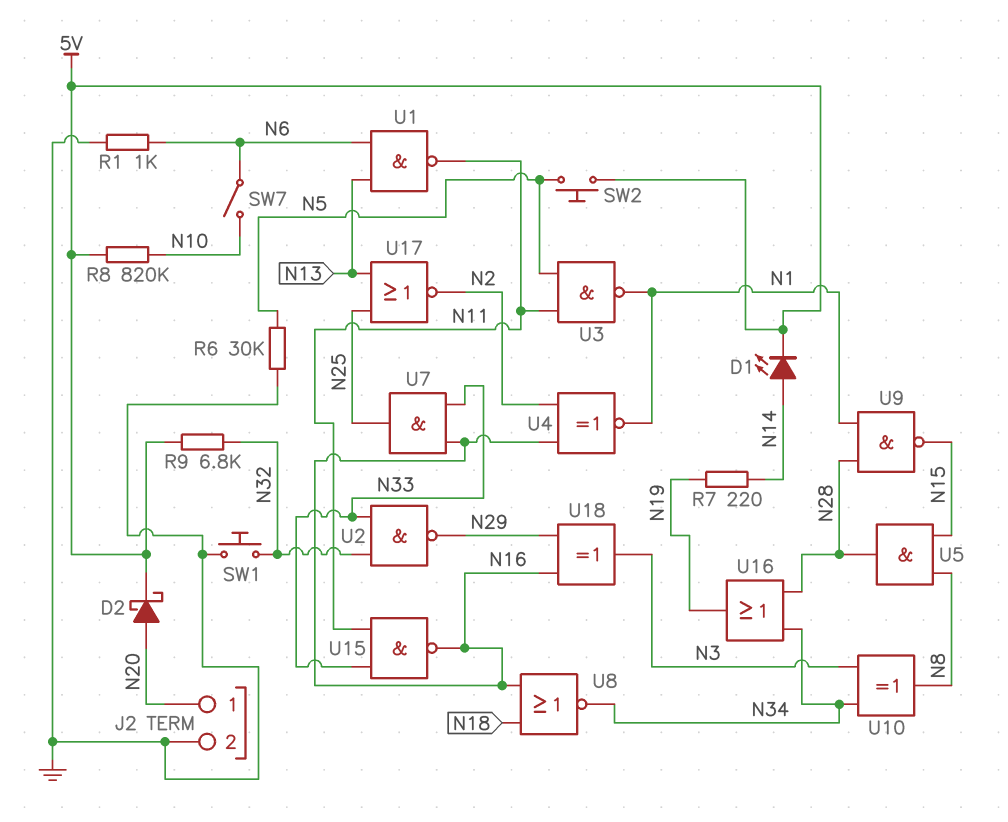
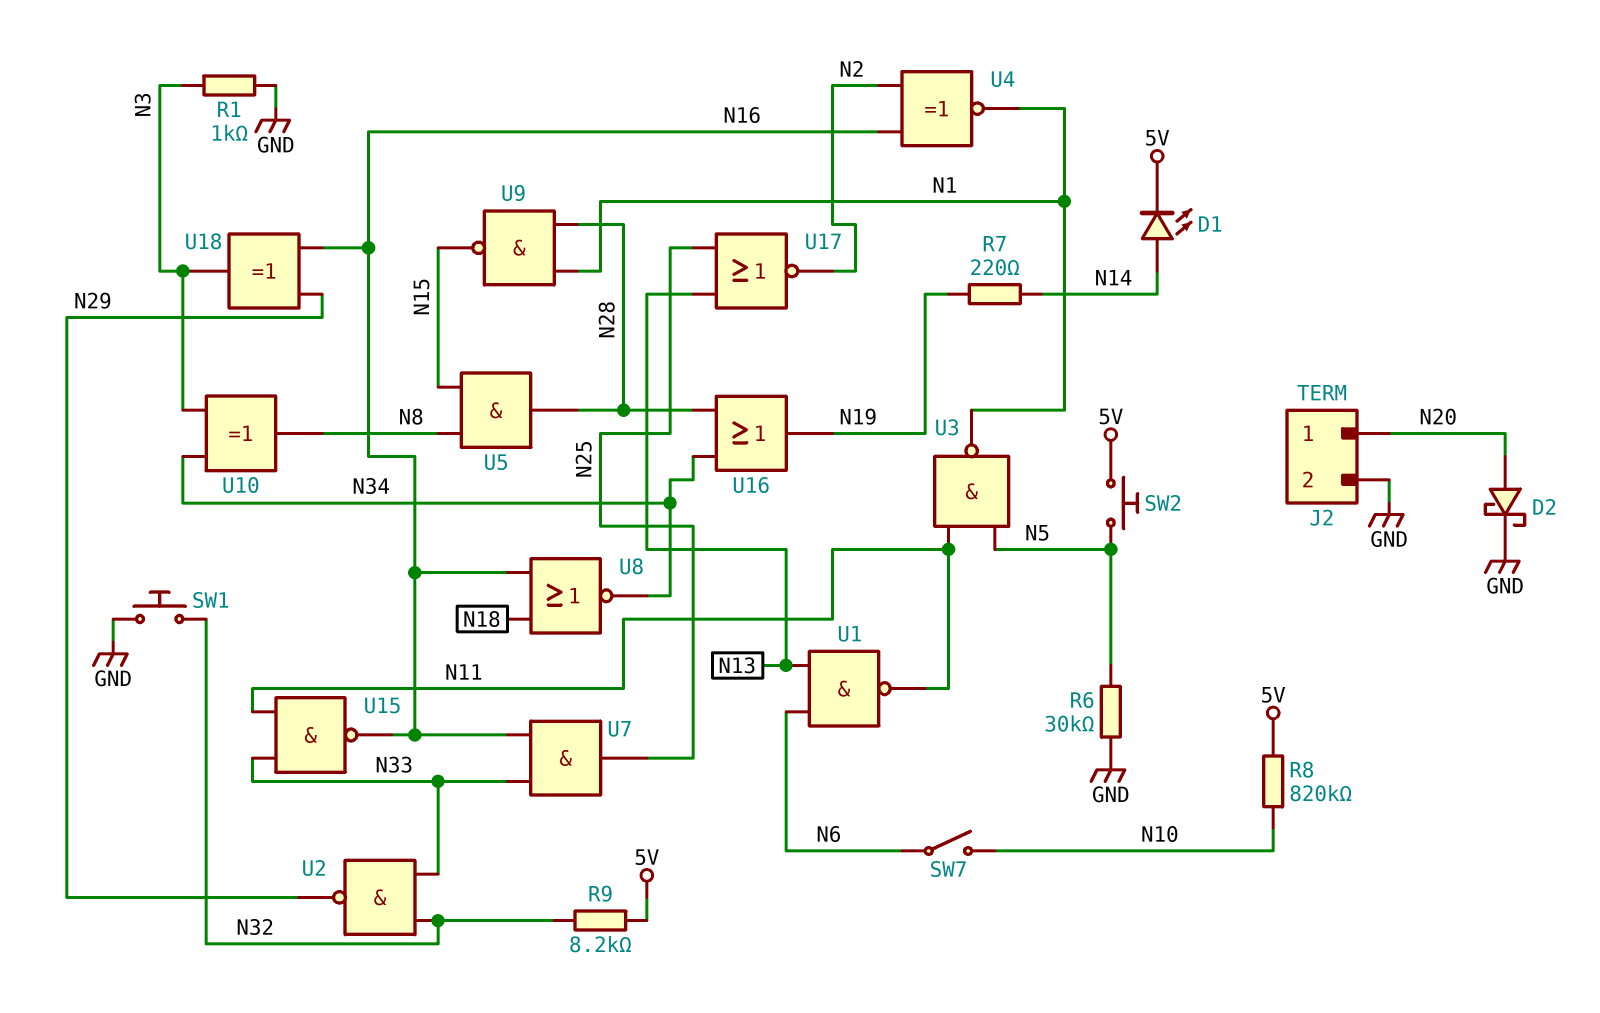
D2: schottky (A N20, K 5V) -> schottky (A N20, K GND)
R1: 1k (GND, N6) -> 1k (GND, N3)
R9: 6.8k (5V, N32) -> 8.2k (5V, N32)

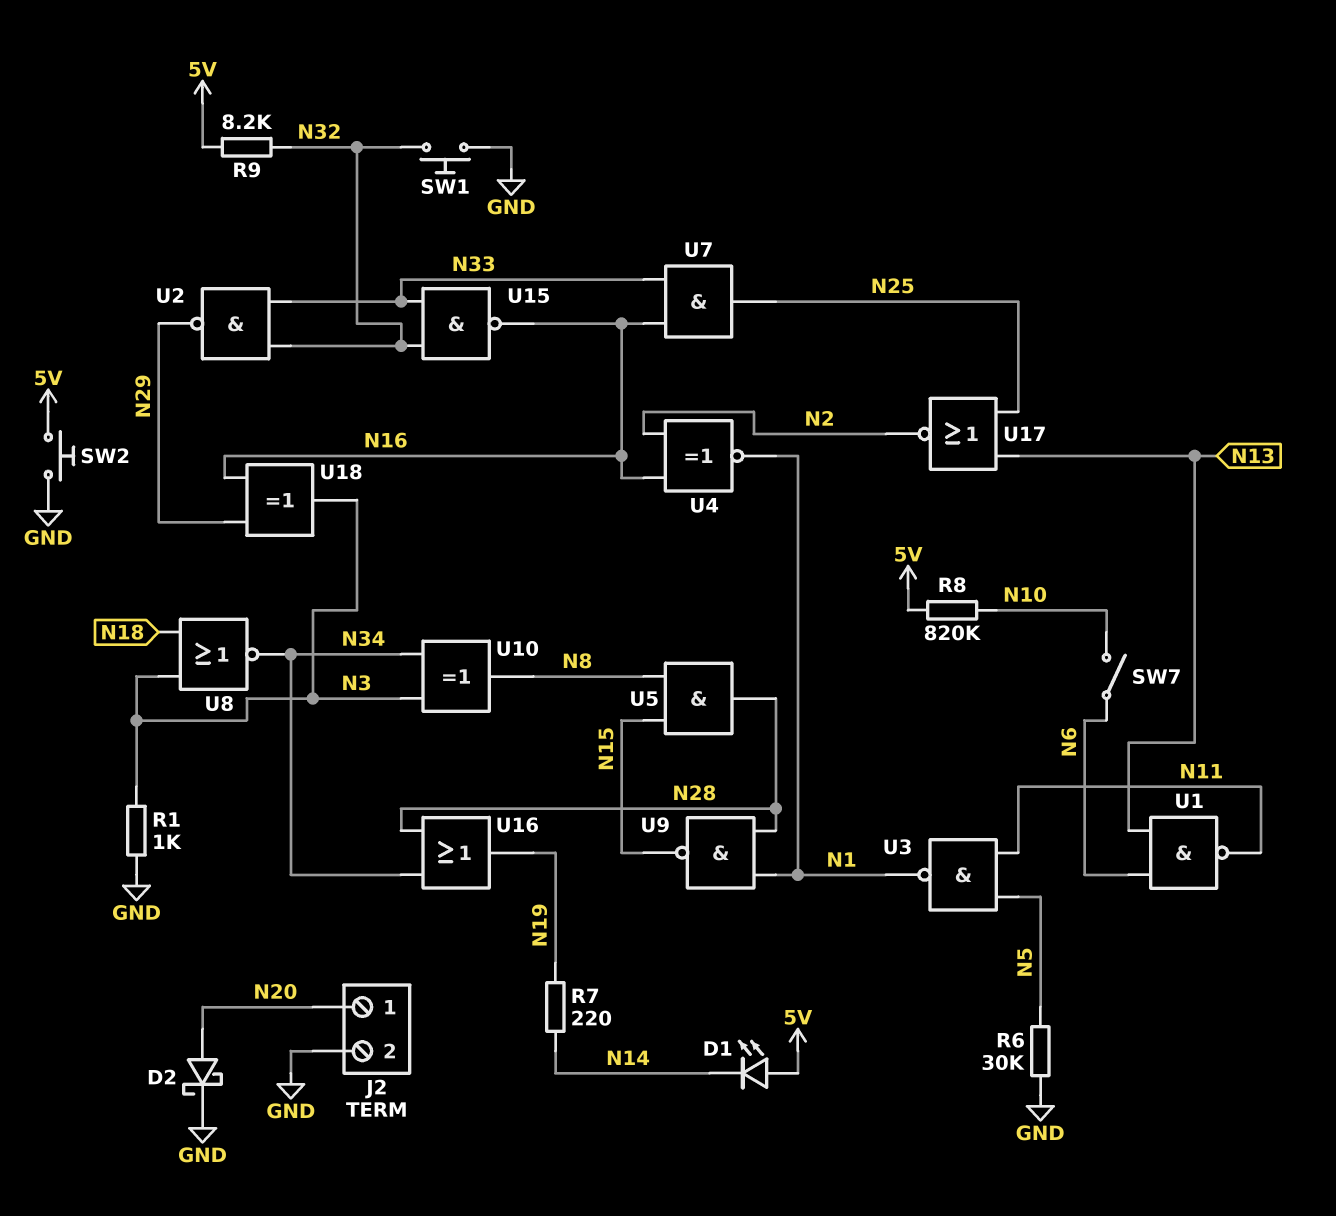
D1: LED (A N14, K 5V) -> LED (A 5V, K N14)
SW2: button (5V, N5) -> button (5V, GND)
U8: NOR (in N16, in N18, out N34) -> NOR (in N3, in N18, out N34)
U15: NAND (in N11, in N33, out N16) -> NAND (in N32, in N33, out N16)

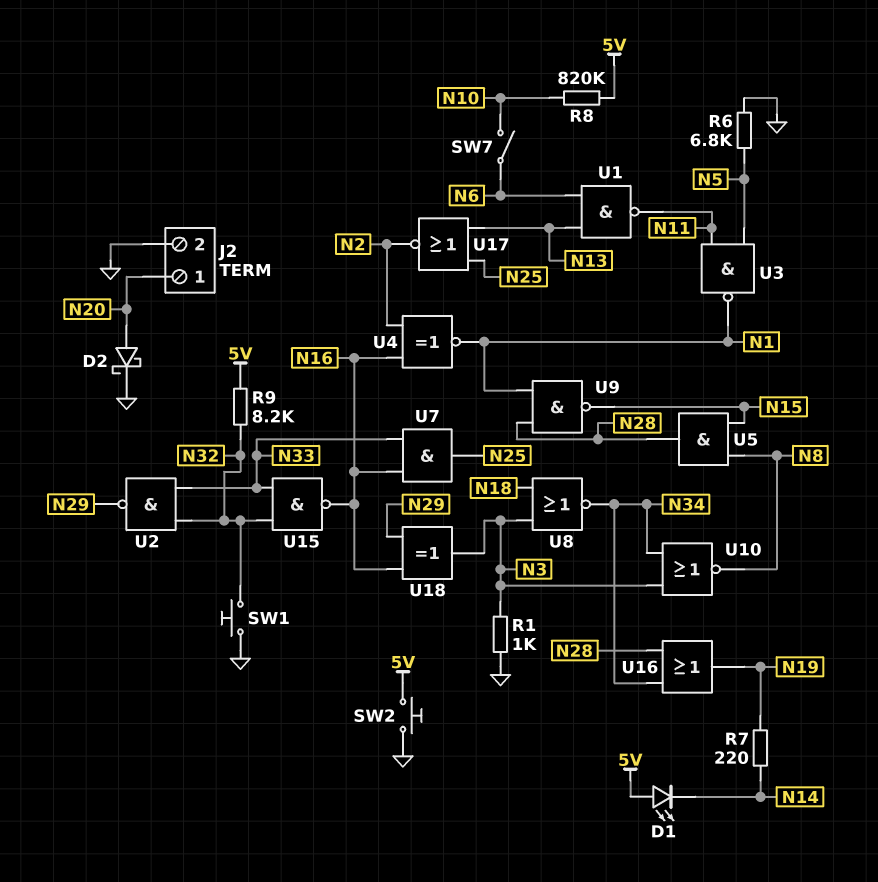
R6: 30k (GND, N5) -> 6.8k (GND, N5)
U10: XOR (in N3, in N34, out N8) -> NOR (in N3, in N34, out N8)

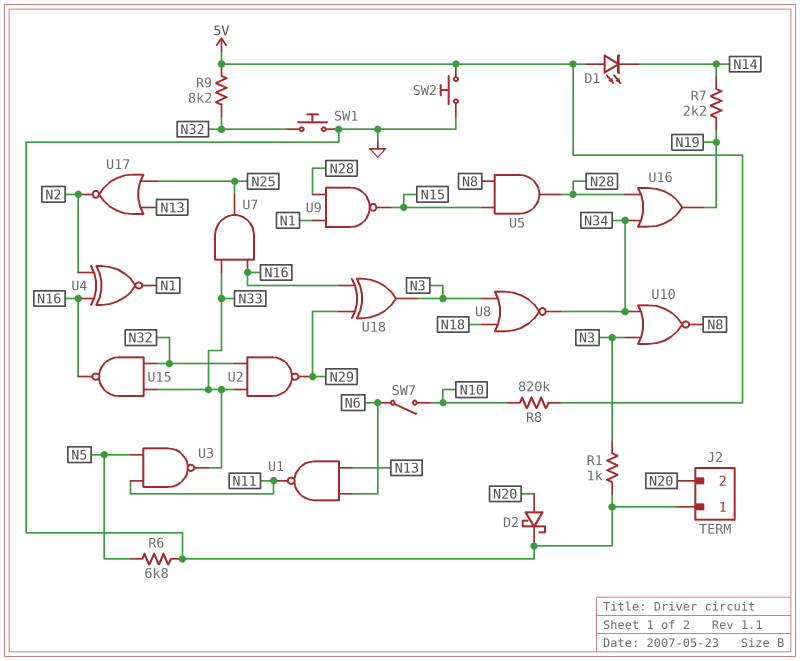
J2 pin 1: N20 -> GND
J2 pin 2: GND -> N20
R7: 220 (N14, N19) -> 2.2k (N14, N19)
U3: NAND (in N5, in N11, out N1) -> NAND (in N5, in N11, out N33)

